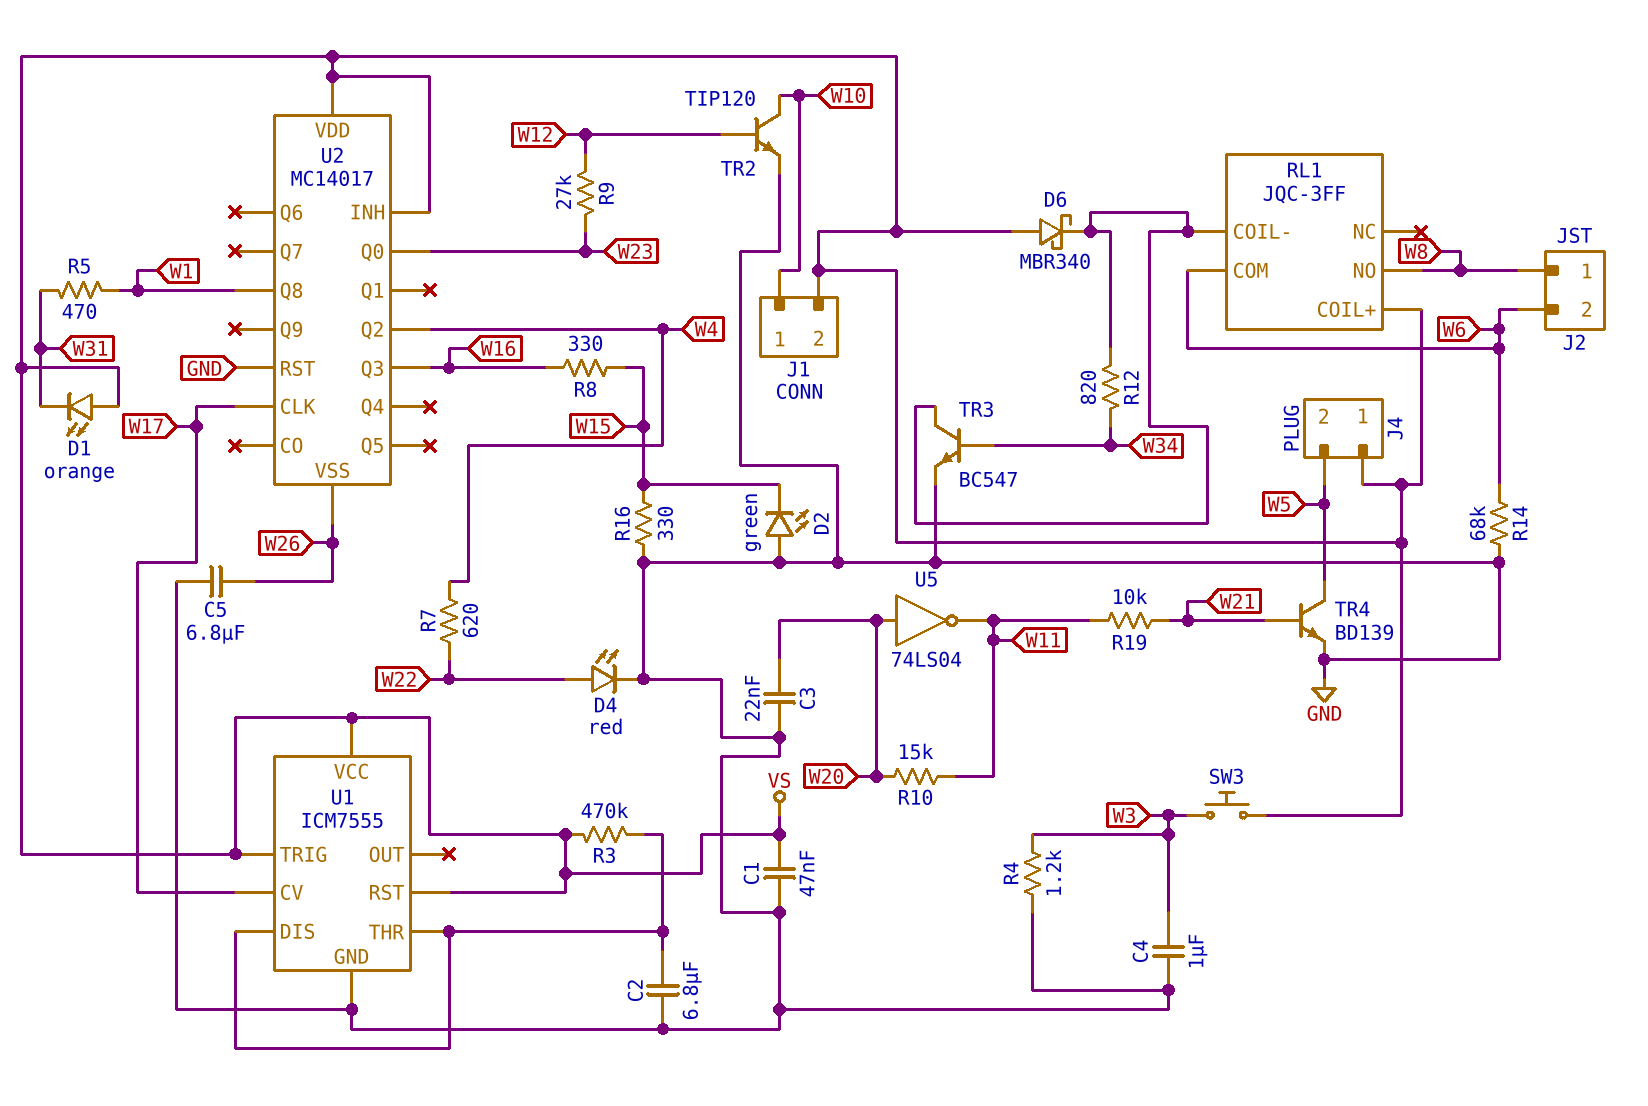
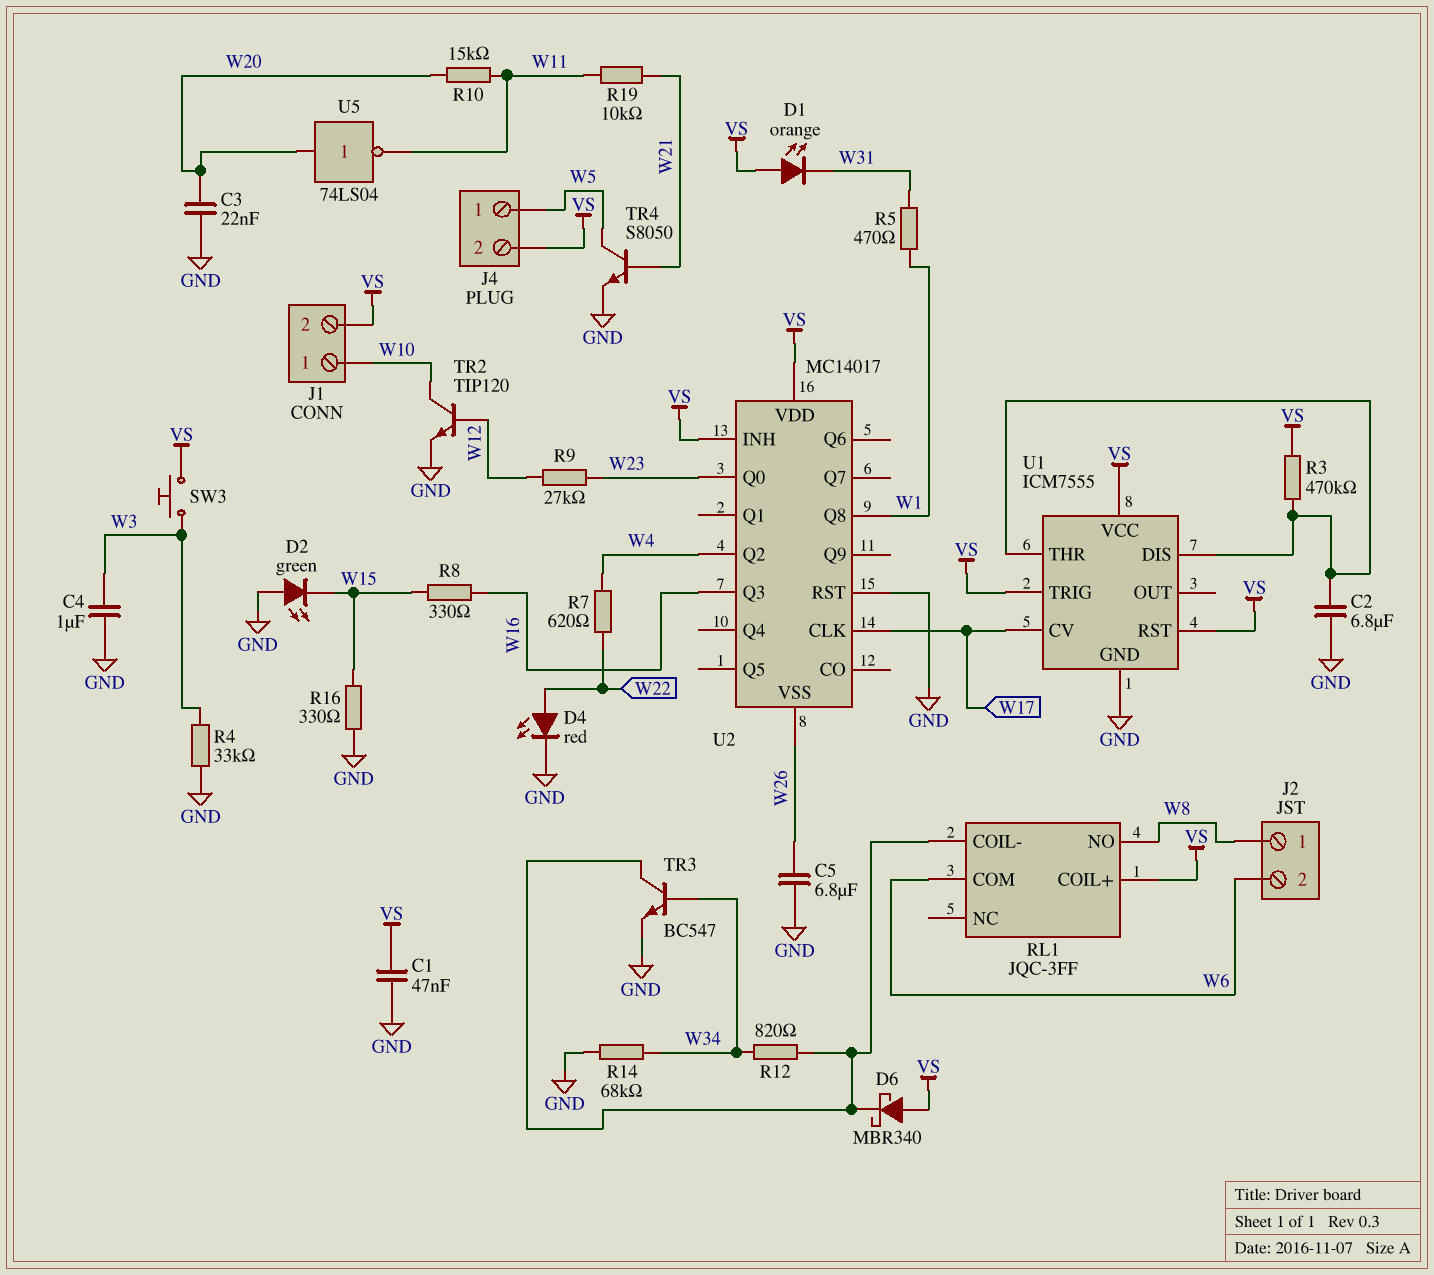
J4 pin 1: VS -> W5
J4 pin 2: W5 -> VS
R4: 1.2k (GND, W3) -> 33k (GND, W3)
R14: 68k (GND, W6) -> 68k (GND, W34)
TR4: NPN BD139 (B W21, C W5, E GND) -> NPN S8050 (B W21, C W5, E GND)

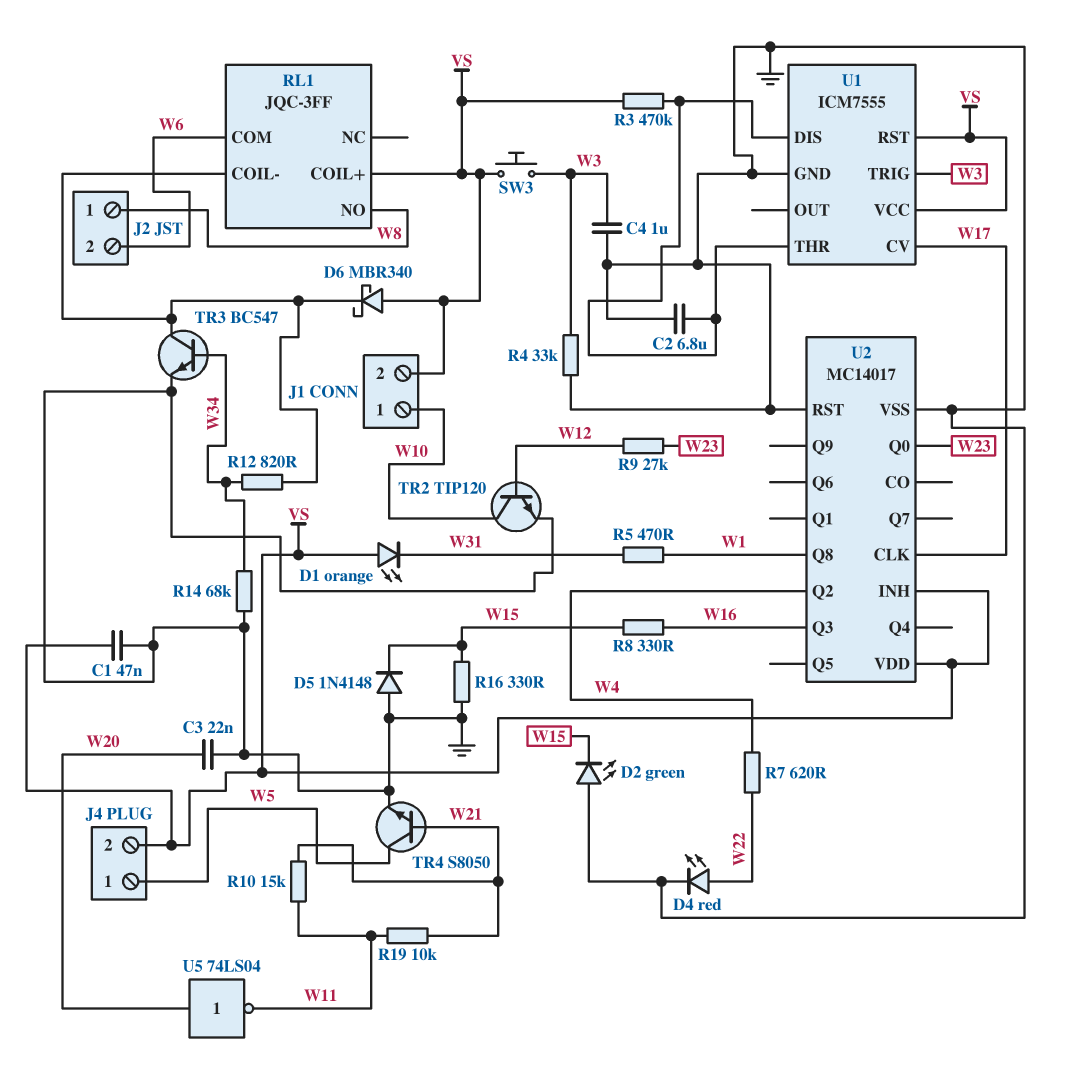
C5: 6.8uF (GND, W26) -> none
D5: none -> diode 1N4148 (A GND, K W15)
R10: 15k (W11, W20) -> 15k (W11, W21)
U1 pin TRIG: VS -> W3
U2 pin VSS: W26 -> GND

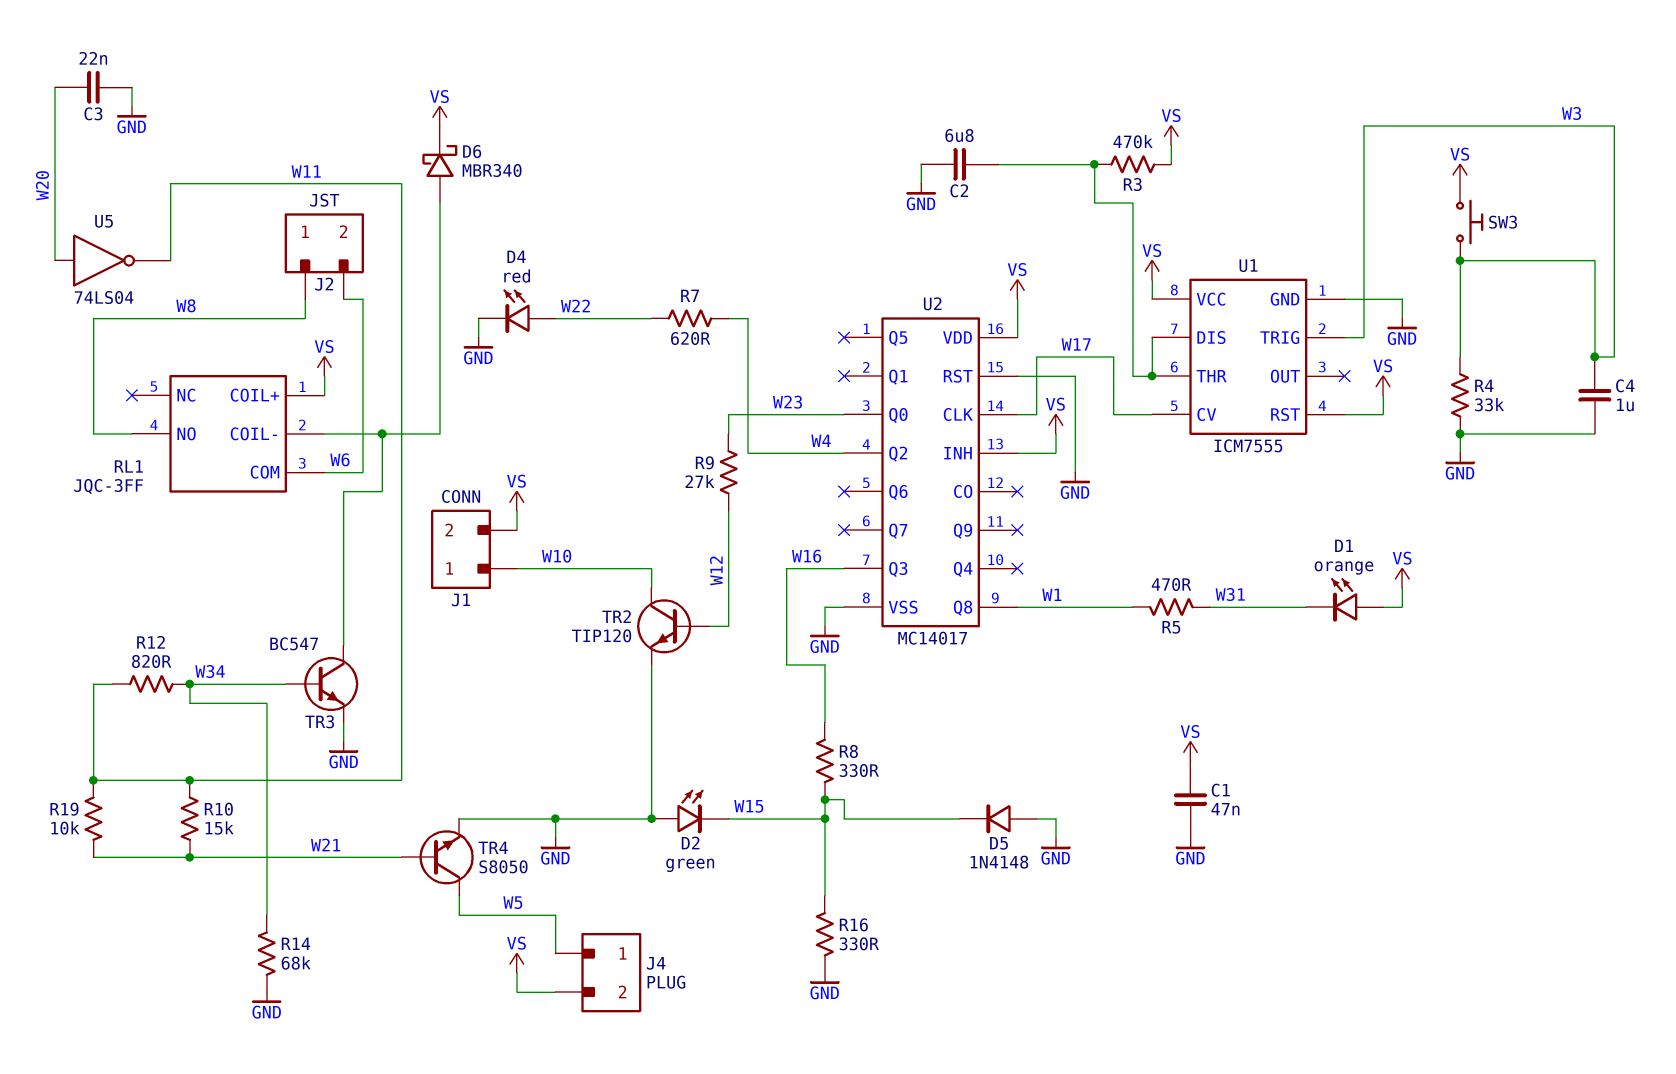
D6: schottky MBR340 (A VS, K RL1/COIL-) -> schottky MBR340 (A RL1/COIL-, K VS)
R12: 820 (RL1/COIL-, W34) -> 820 (W11, W34)

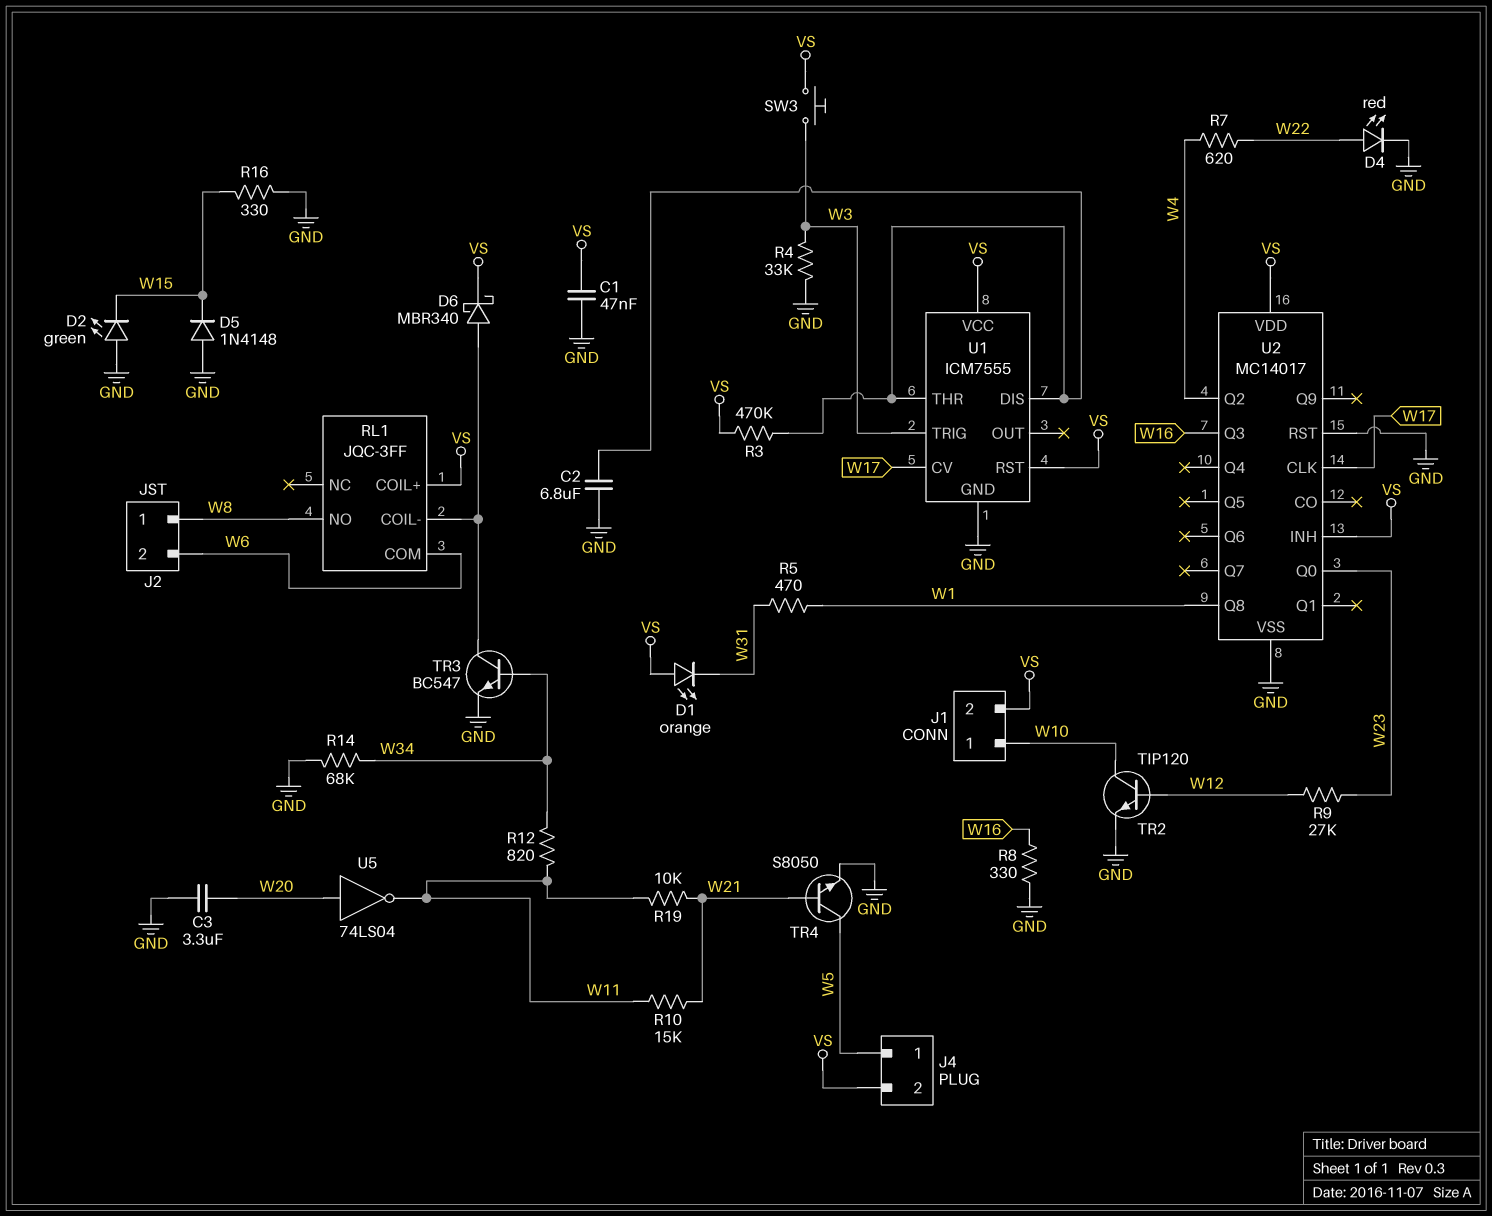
C3: 22nF (GND, W20) -> 3.3uF (GND, W20)
C4: 1uF (GND, W3) -> none
R8: 330 (W15, W16) -> 330 (GND, W16)

